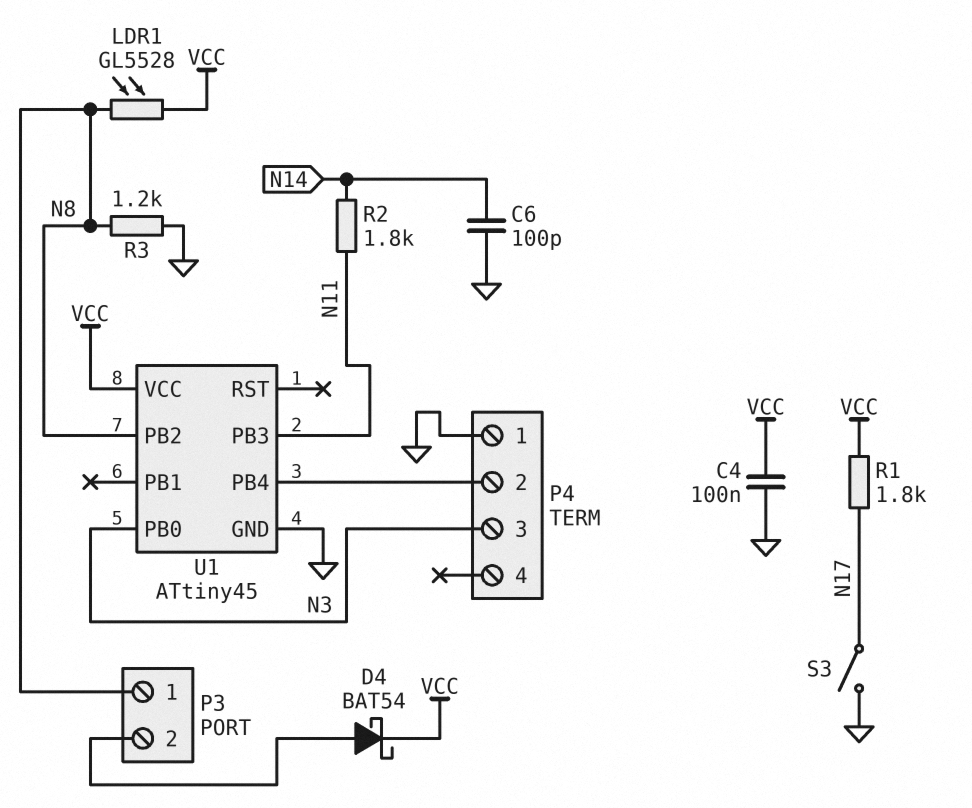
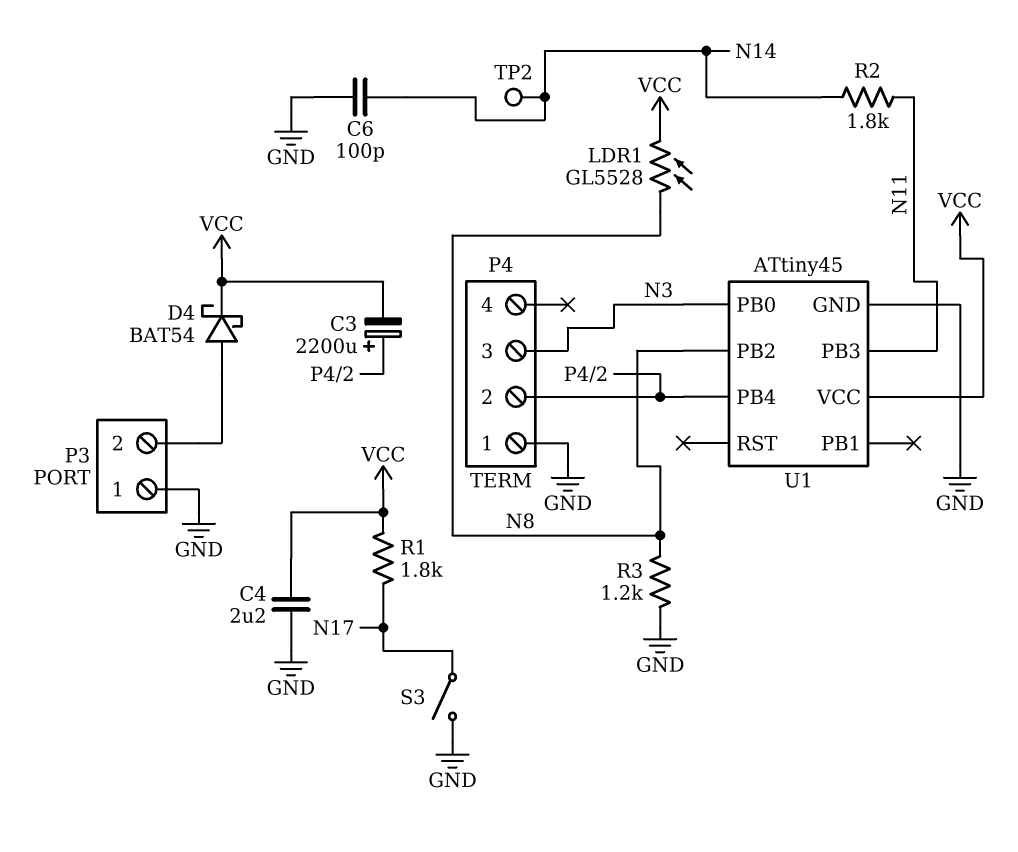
C3: none -> 2200uF (plus P4/2, minus VCC)
C4: 100nF (GND, VCC) -> 2.2uF (GND, VCC)
P3 pin 1: N8 -> GND
TP2: none -> test point (N14)

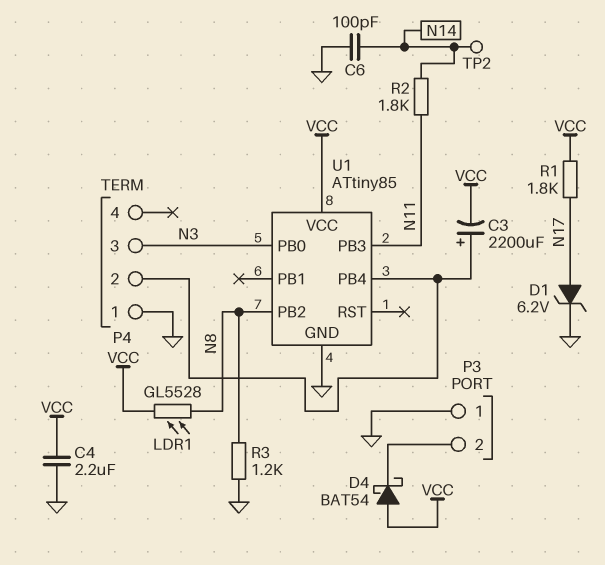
D1: none -> zener 6.2V (A N17, K GND)
D4: schottky BAT54 (A P3/2, K VCC) -> schottky BAT54 (A VCC, K P3/2)
S3: switch (GND, N17) -> none
U1: ATtiny45 -> ATtiny85

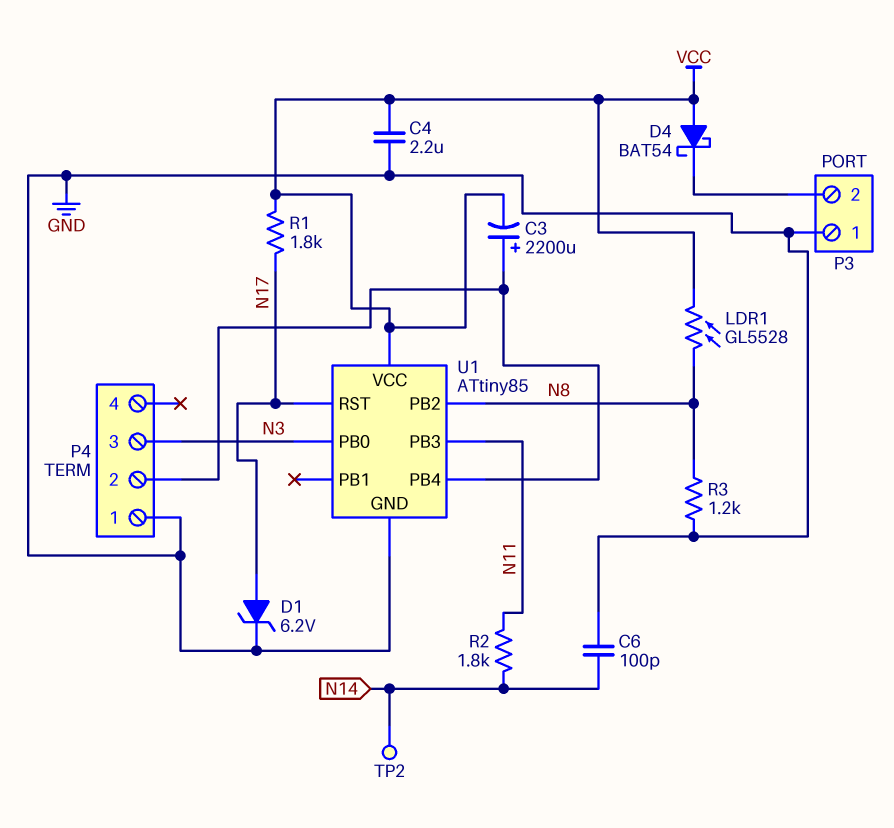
U1 pin RST: none -> N17

